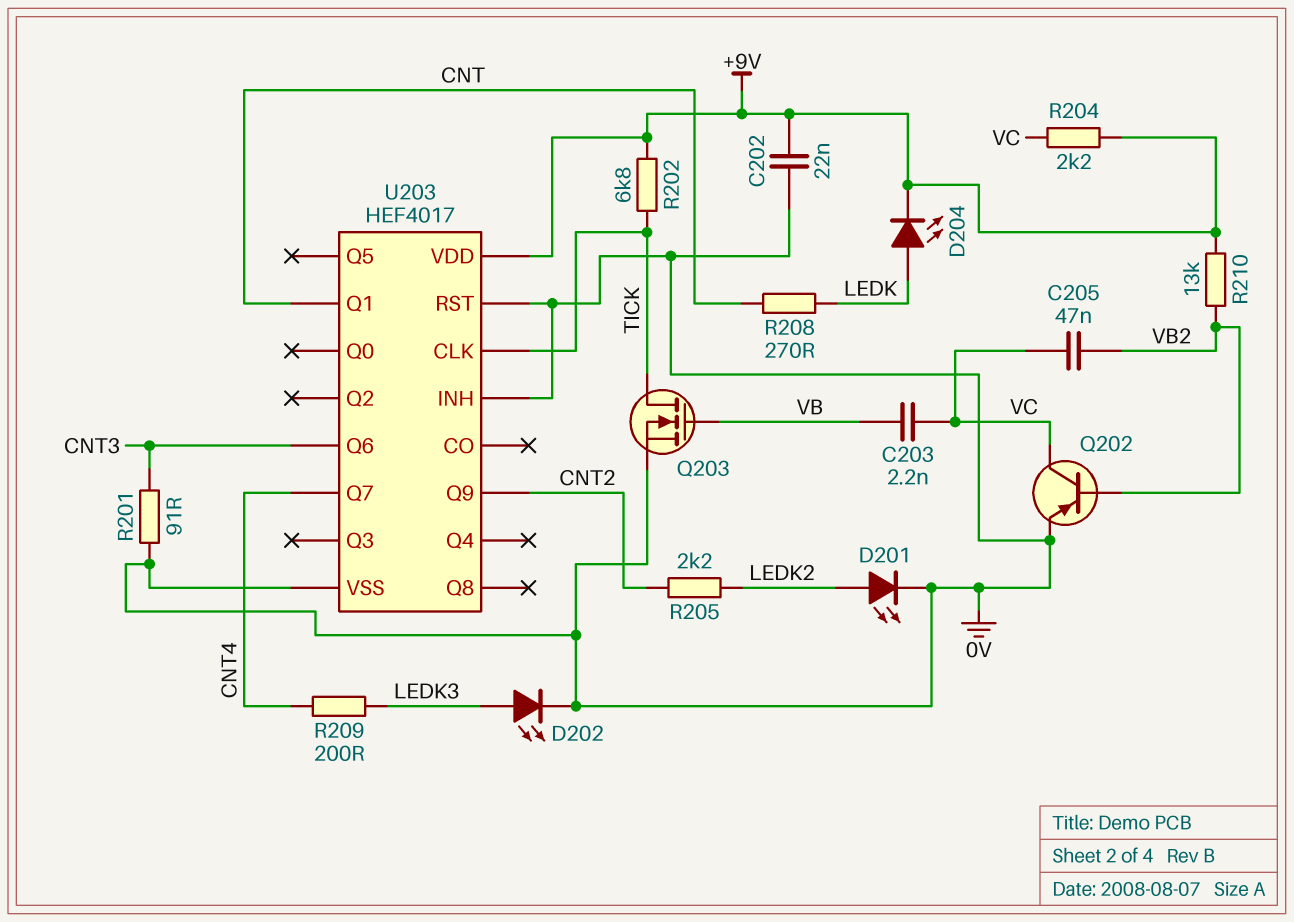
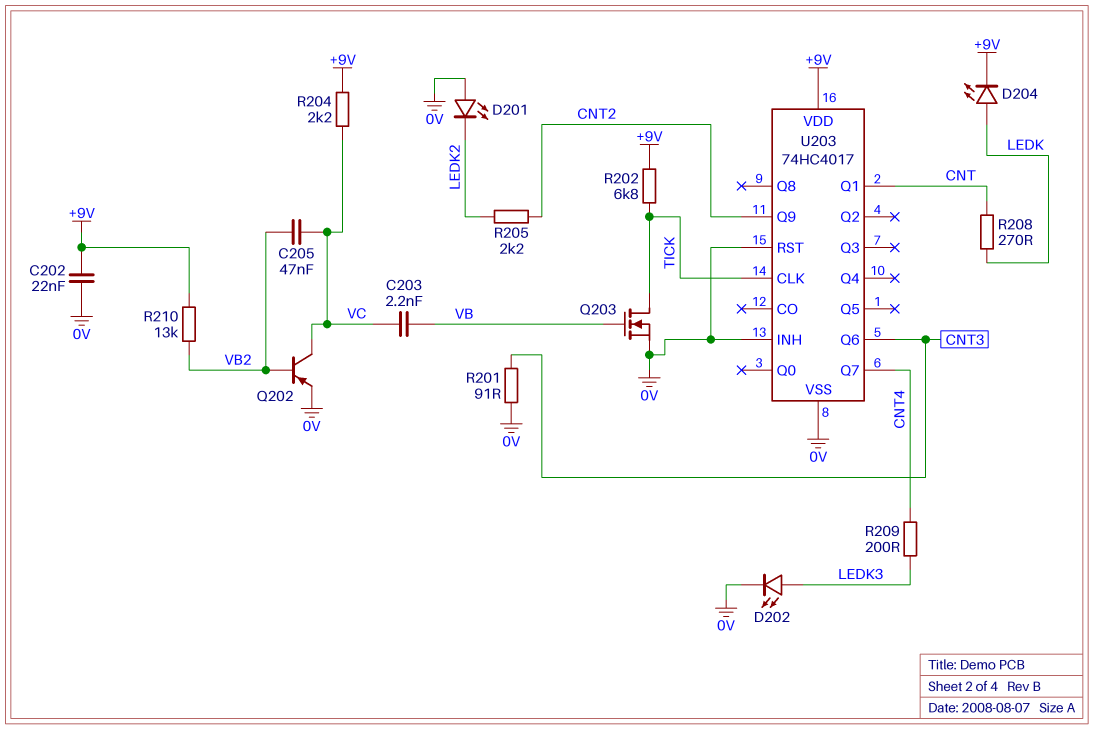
D201: LED (A LEDK2, K 0V) -> LED (A 0V, K LEDK2)
U203: HEF4017 -> 74HC4017

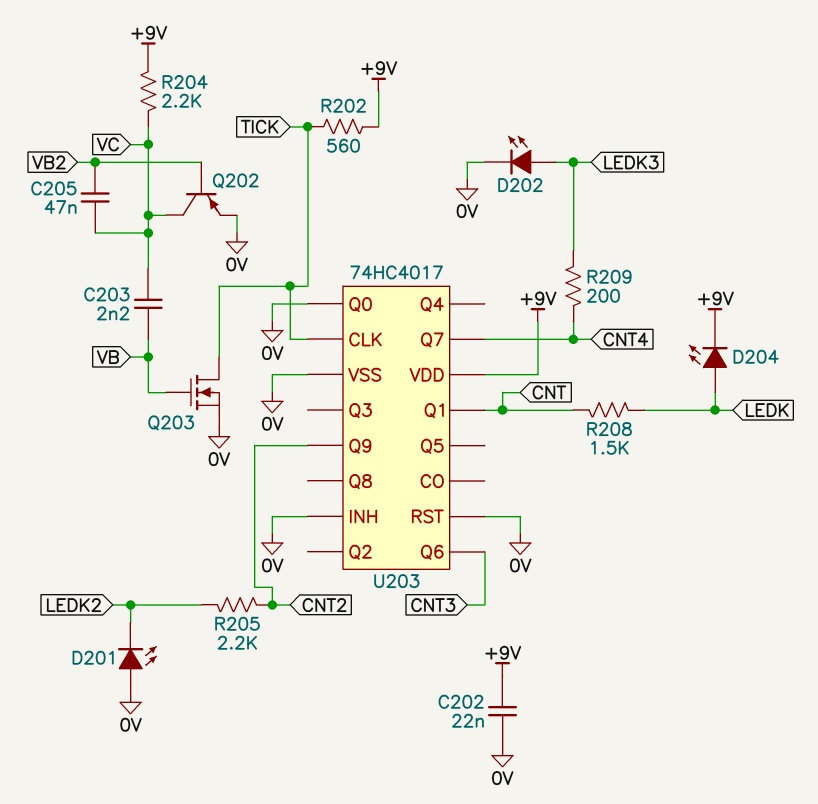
R201: 91 (0V, CNT3) -> none
R202: 6.8k (+9V, TICK) -> 560 (+9V, TICK)
R208: 270 (CNT, LEDK) -> 1.5k (CNT, LEDK)
R210: 13k (+9V, VB2) -> none
U203 pin Q0: none -> 0V

